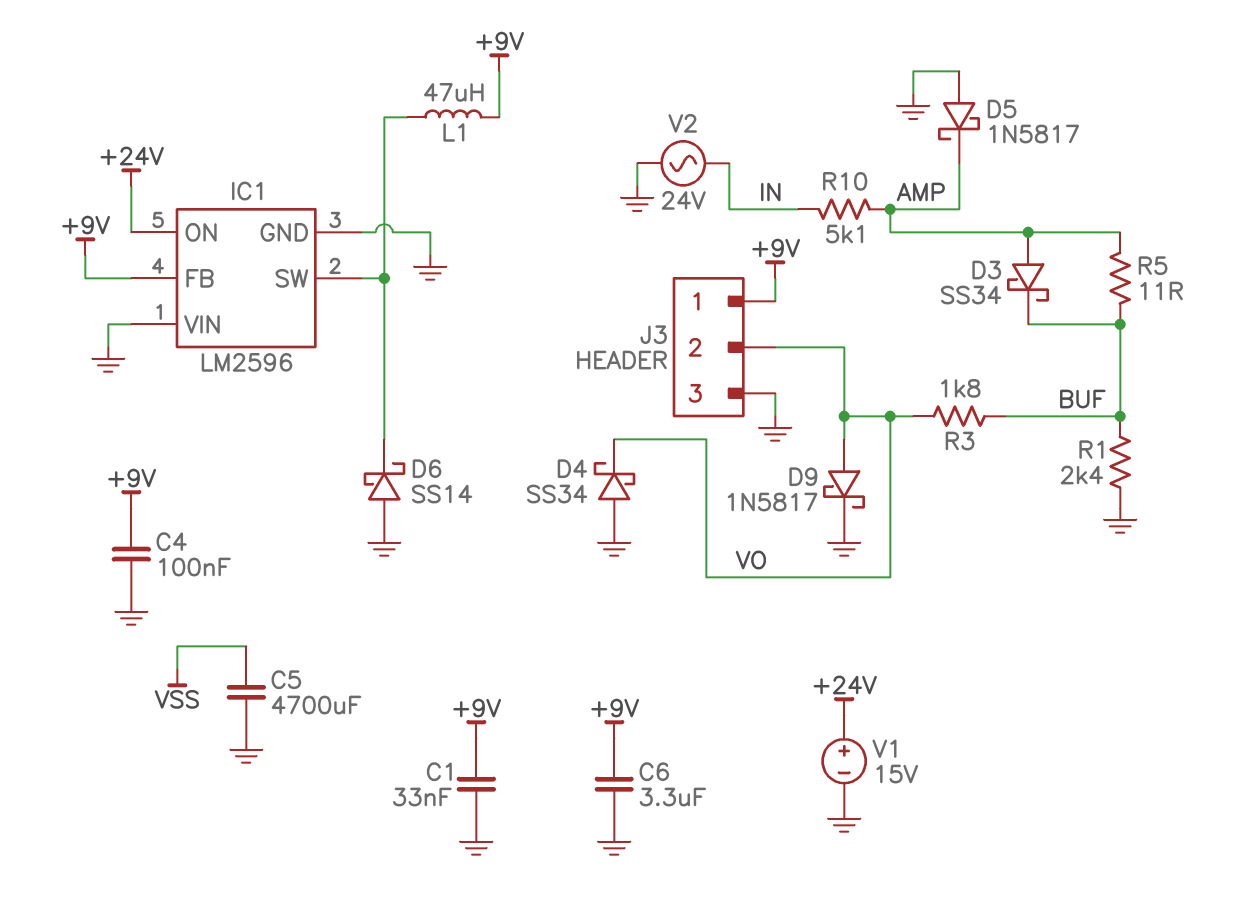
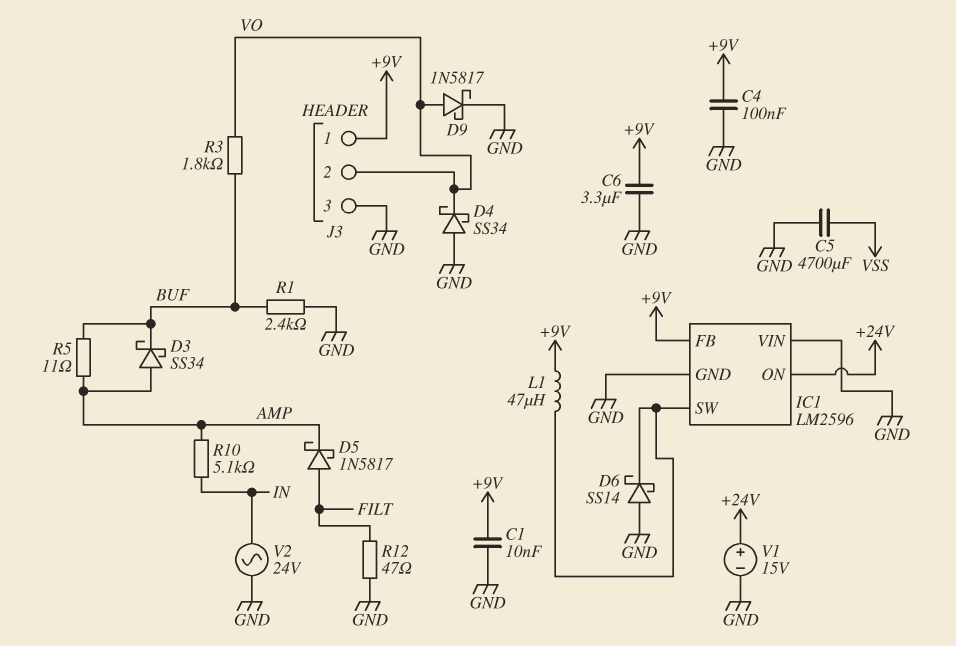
C1: 33nF (+9V, GND) -> 10nF (+9V, GND)
D5: schottky 1N5817 (A GND, K AMP) -> schottky 1N5817 (A FILT, K AMP)
R12: none -> 47 (FILT, GND)

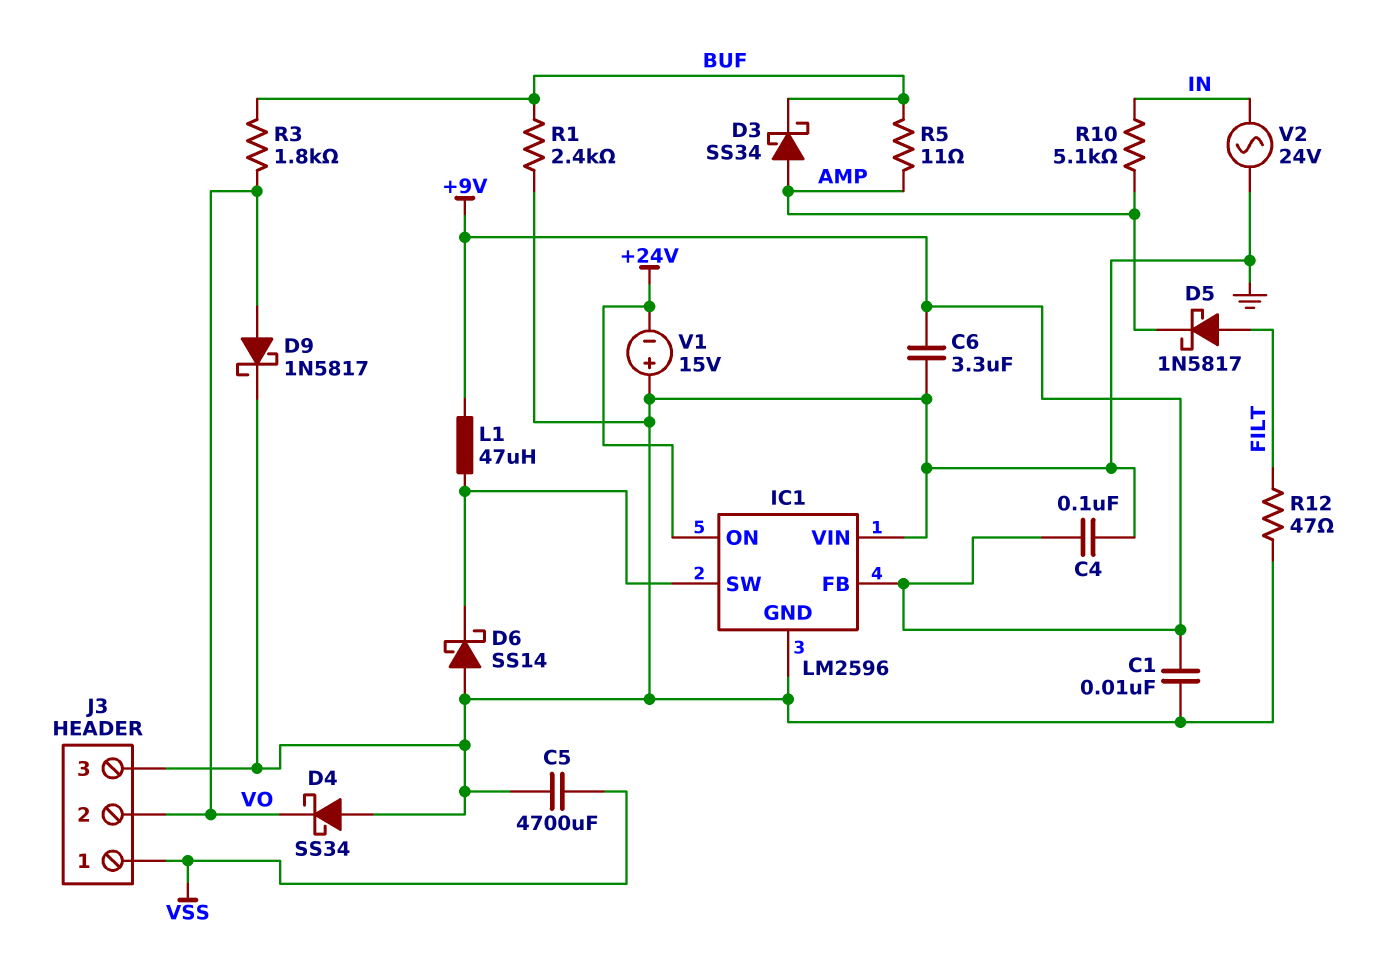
J3 pin 1: +9V -> VSS
V1: 15V (plus +24V, minus GND) -> 15V (plus GND, minus +24V)

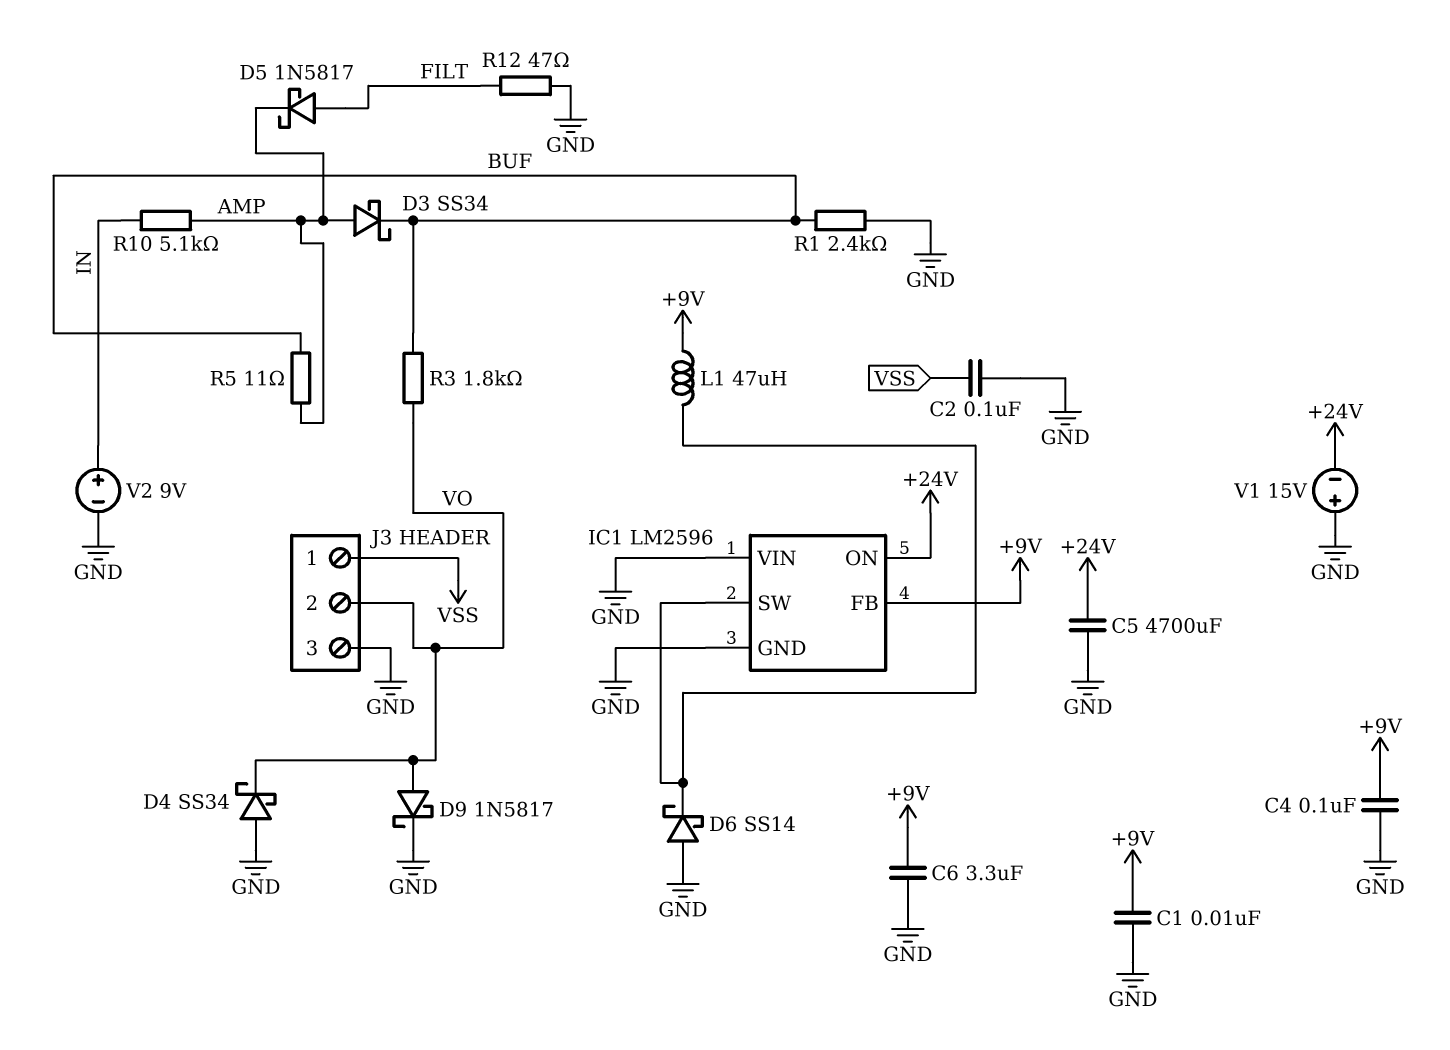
C2: none -> 100nF (GND, VSS)
C5: 4700uF (GND, VSS) -> 4700uF (+24V, GND)
V2: AC 24V (GND, IN) -> 9V (plus IN, minus GND)

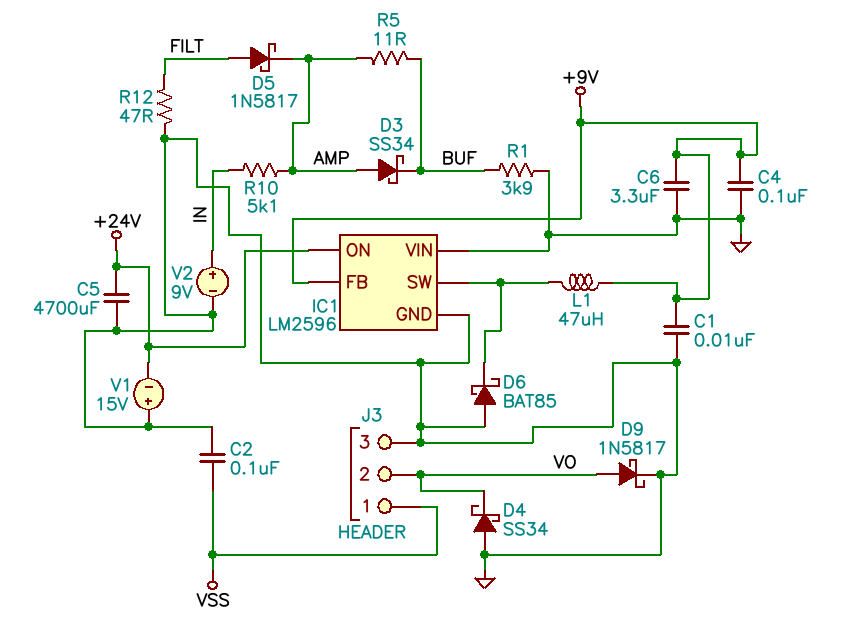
D6: schottky SS14 (A GND, K IC1/SW) -> schottky BAT85 (A GND, K IC1/SW)
R1: 2.4k (BUF, GND) -> 3.9k (BUF, GND)
R3: 1.8k (BUF, VO) -> none

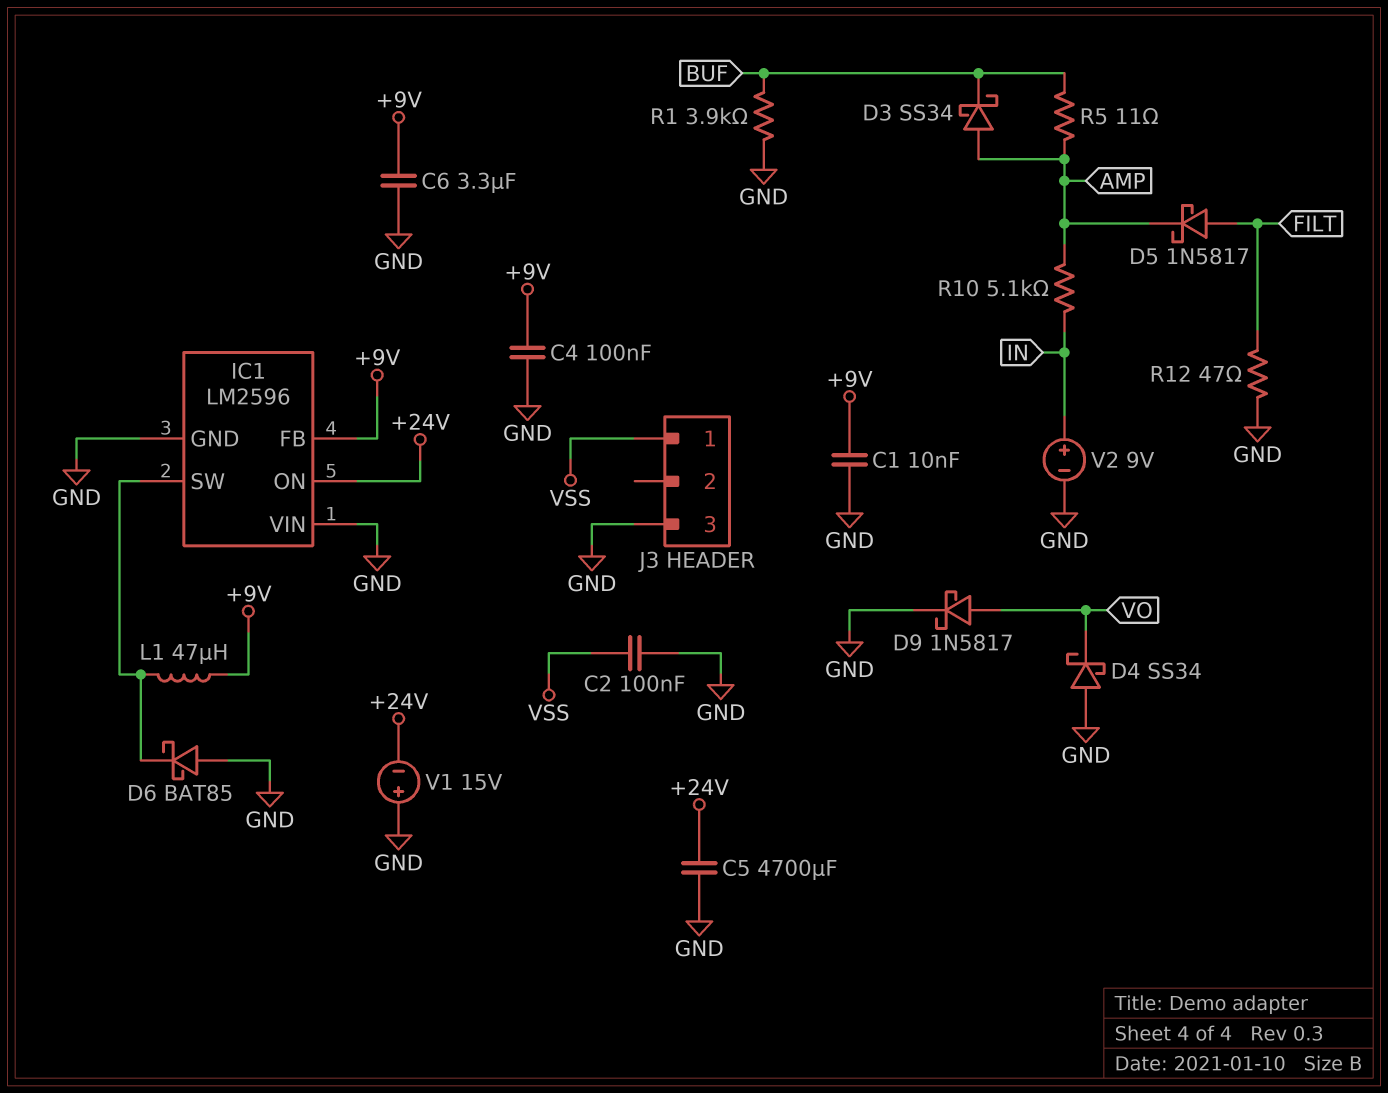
J3 pin 2: VO -> none

